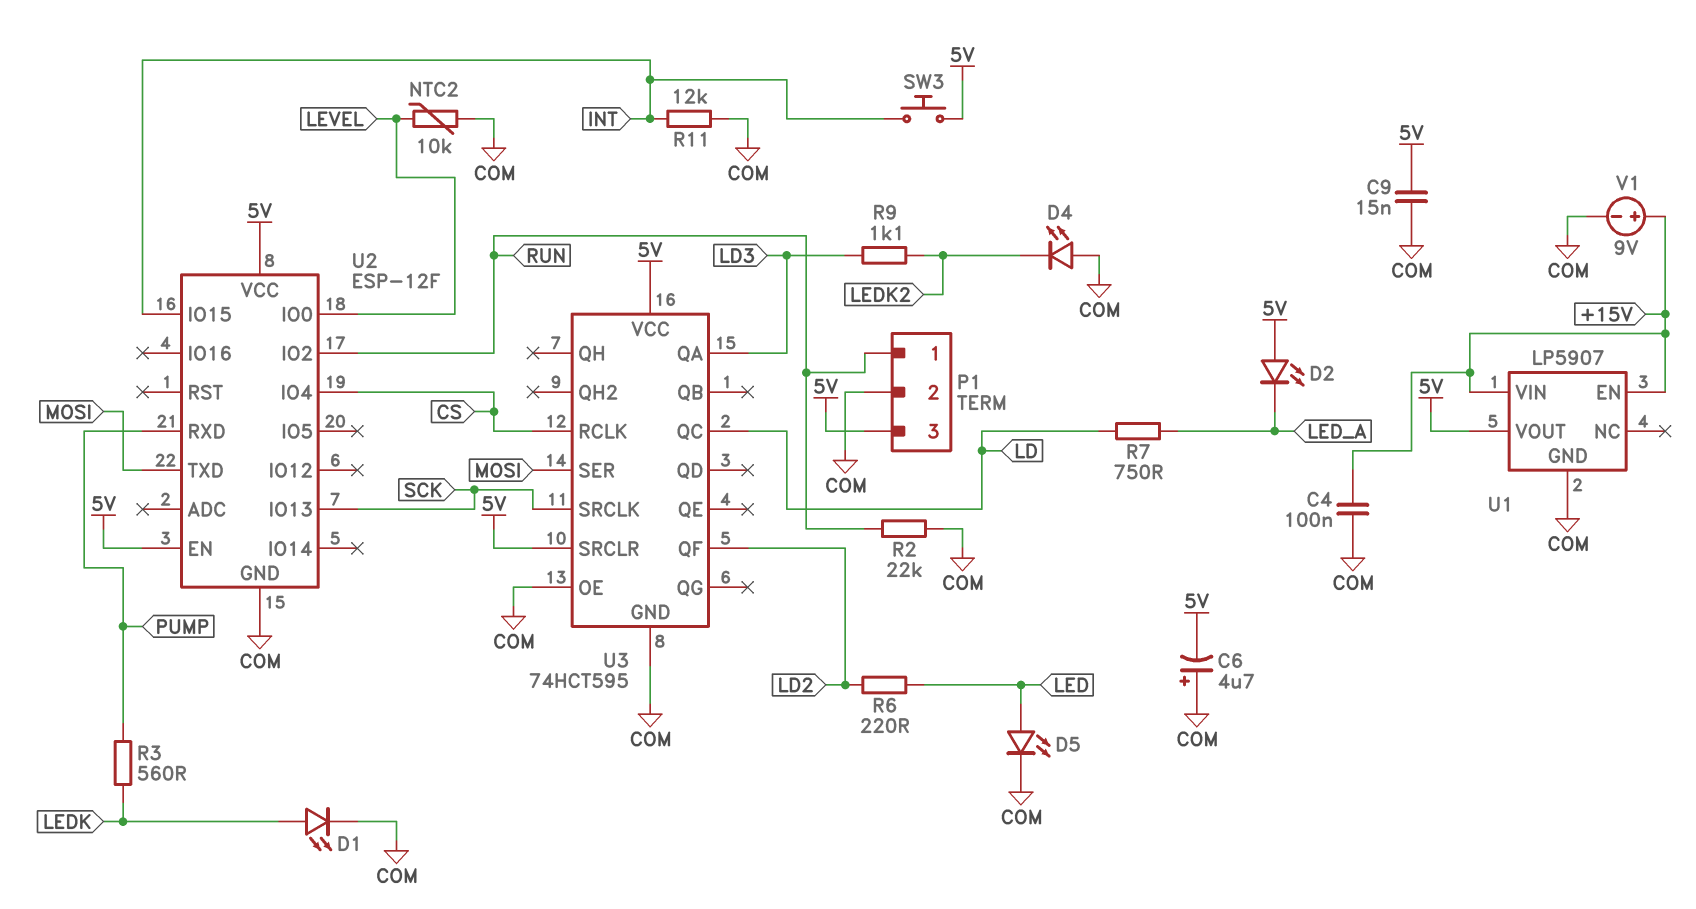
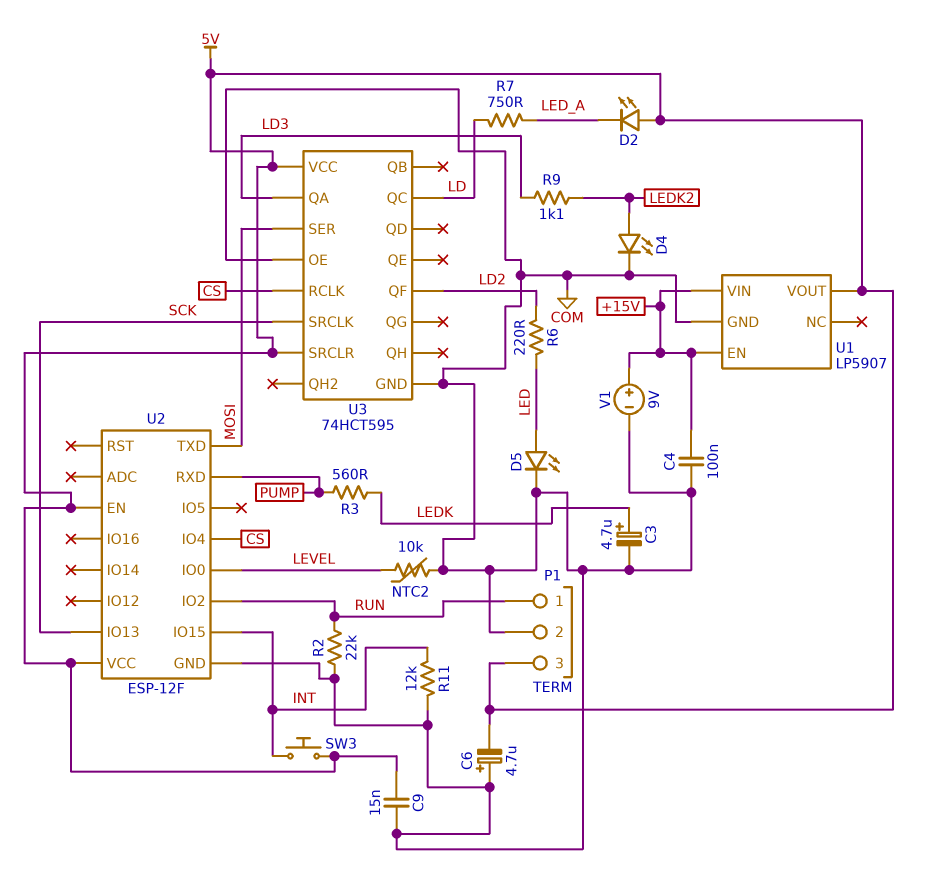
C3: none -> 4.7uF (plus LEDK, minus COM)
D1: LED (A LEDK, K COM) -> none
D4: LED (A COM, K LEDK2) -> LED (A LEDK2, K COM)

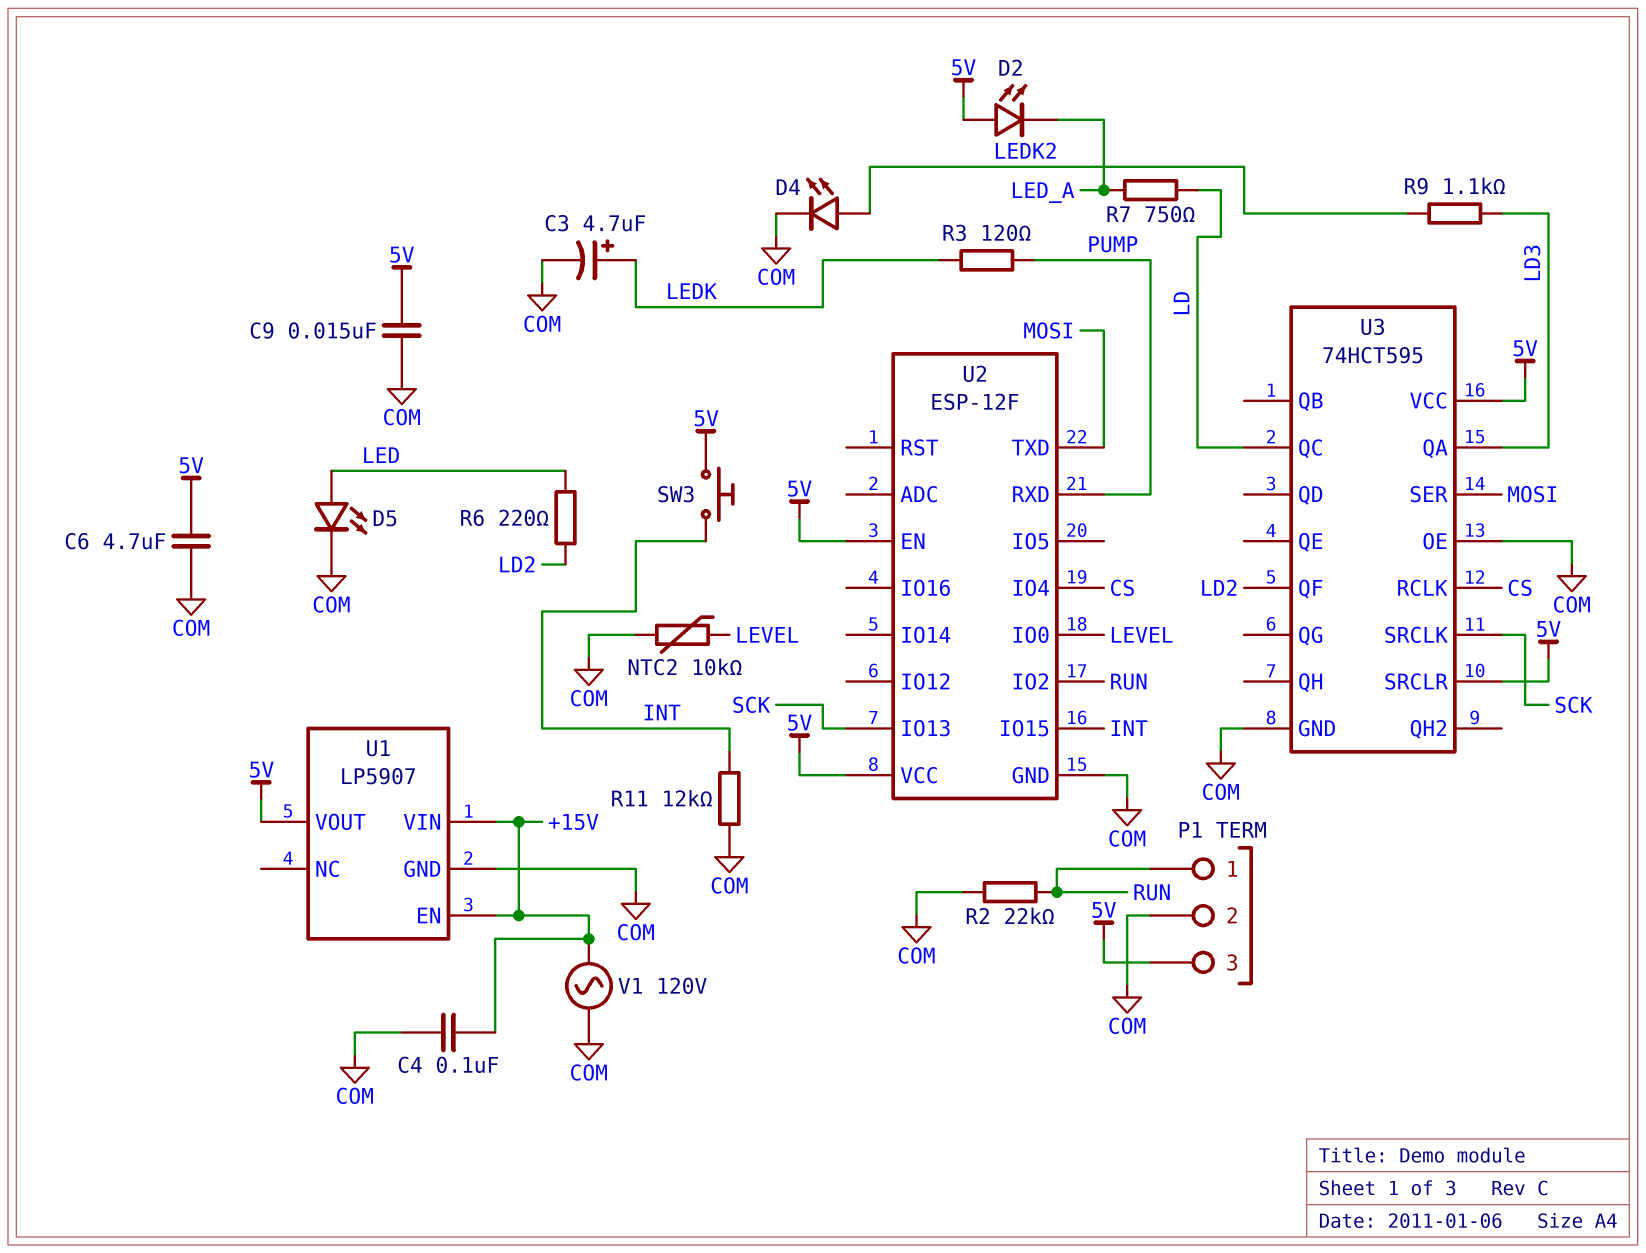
C6: 4.7uF (plus COM, minus 5V) -> 4.7uF (5V, COM)
R3: 560 (LEDK, PUMP) -> 120 (LEDK, PUMP)
V1: 9V (plus +15V, minus COM) -> AC 120V (+15V, COM)

